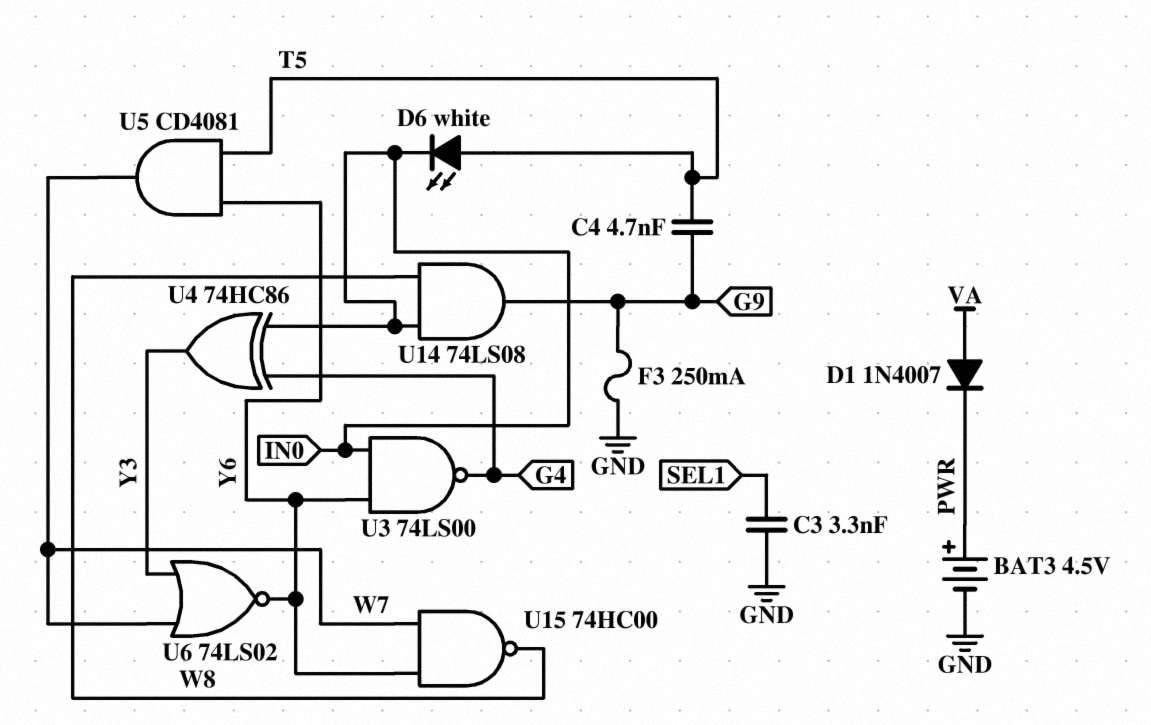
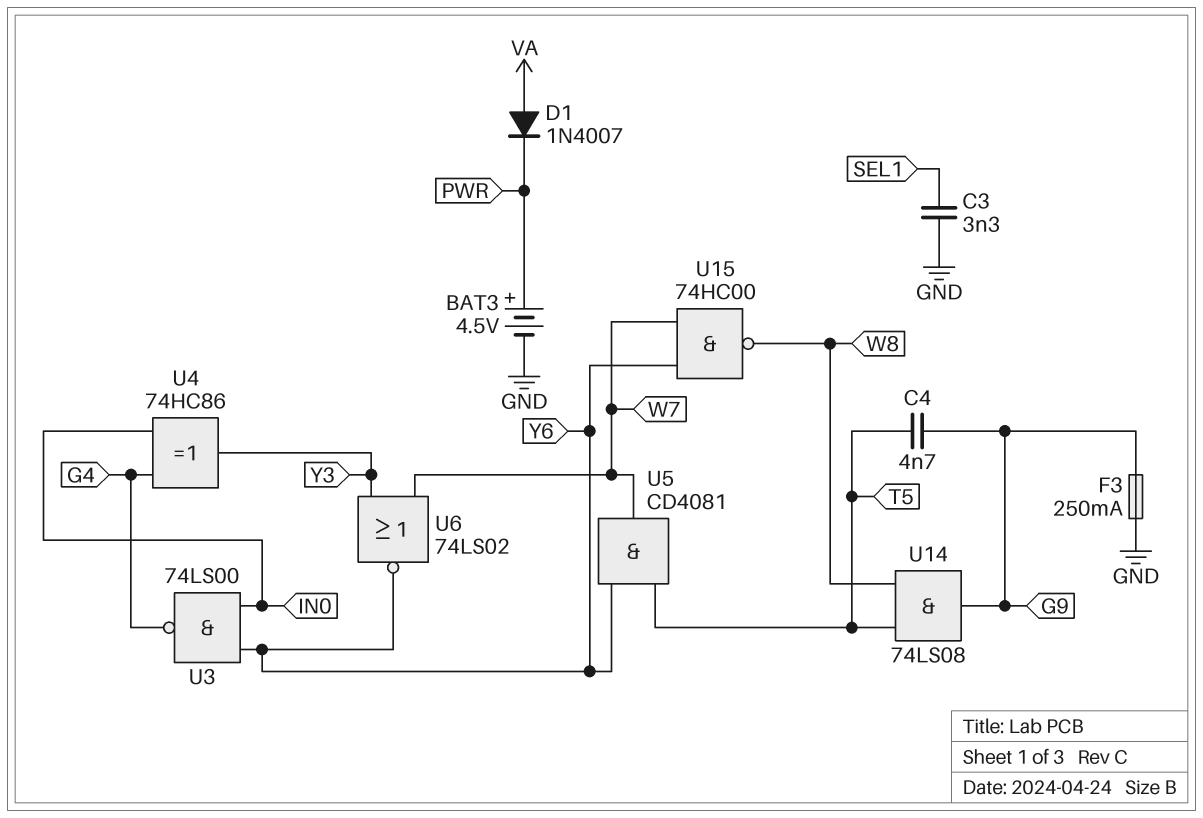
D6: LED white (A T5, K IN0) -> none
U14: AND 74LS08 (in IN0, in W8, out G9) -> AND 74LS08 (in T5, in W8, out G9)

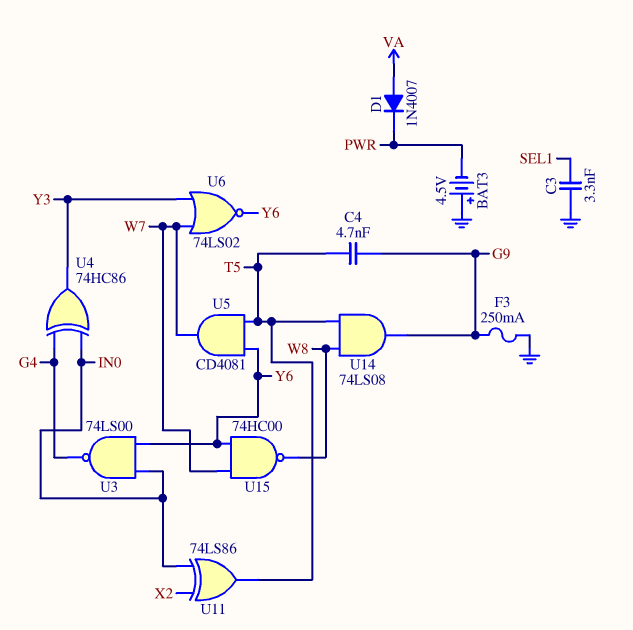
BAT3: 4.5V (plus PWR, minus GND) -> 4.5V (plus GND, minus PWR)
U11: none -> XOR 74LS86 (in IN0, in X2, out T5)

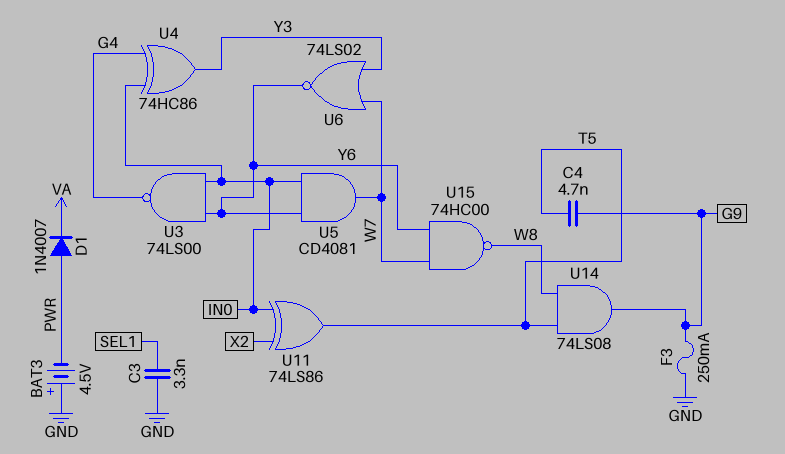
D1: diode 1N4007 (A VA, K PWR) -> diode 1N4007 (A PWR, K VA)
U5: AND CD4081 (in T5, in Y6, out W7) -> AND CD4081 (in IN0, in Y6, out W7)

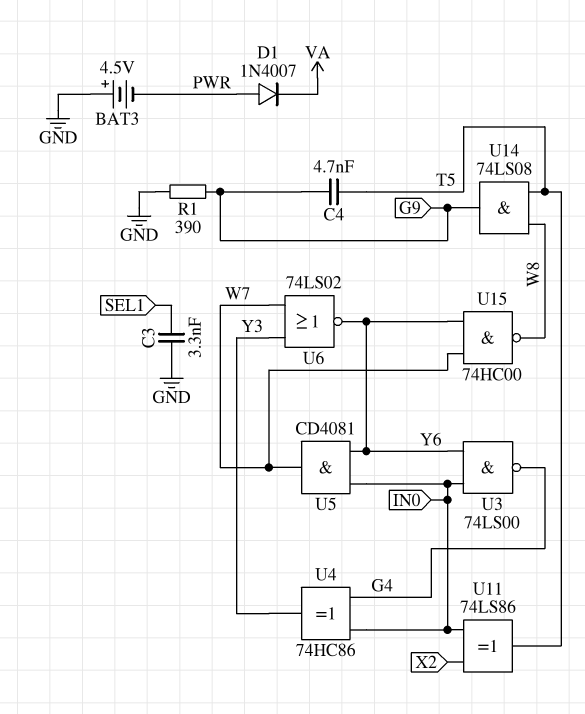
F3: 250mA (G9, GND) -> none
R1: none -> 390 (G9, GND)

